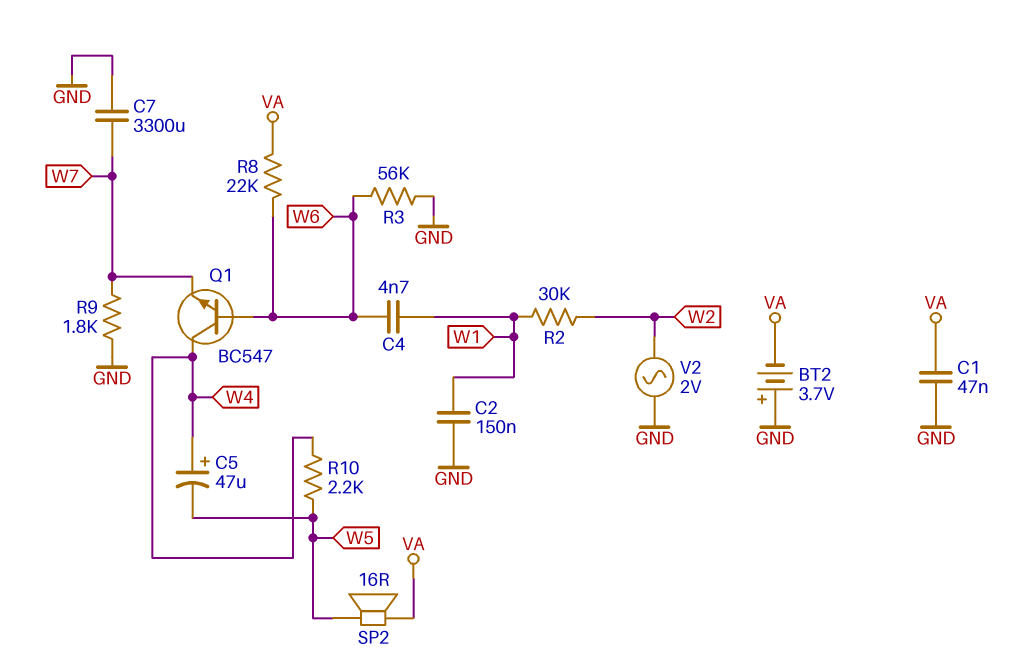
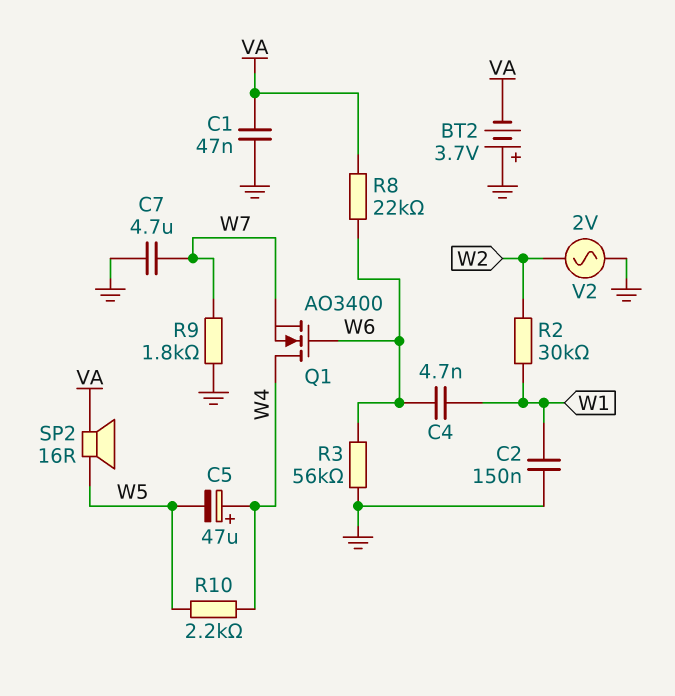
C7: 3300uF (GND, W7) -> 4.7uF (GND, W7)
Q1: NPN BC547 (B W6, C W4, E W7) -> NMOS AO3400 (G W6, D W4, S W7)

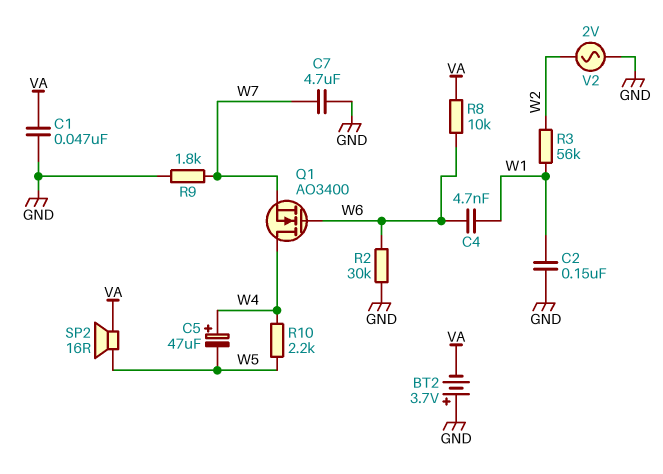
R2: 30k (W1, W2) -> 30k (GND, W6)
R3: 56k (GND, W6) -> 56k (W1, W2)
R8: 22k (VA, W6) -> 10k (VA, W6)

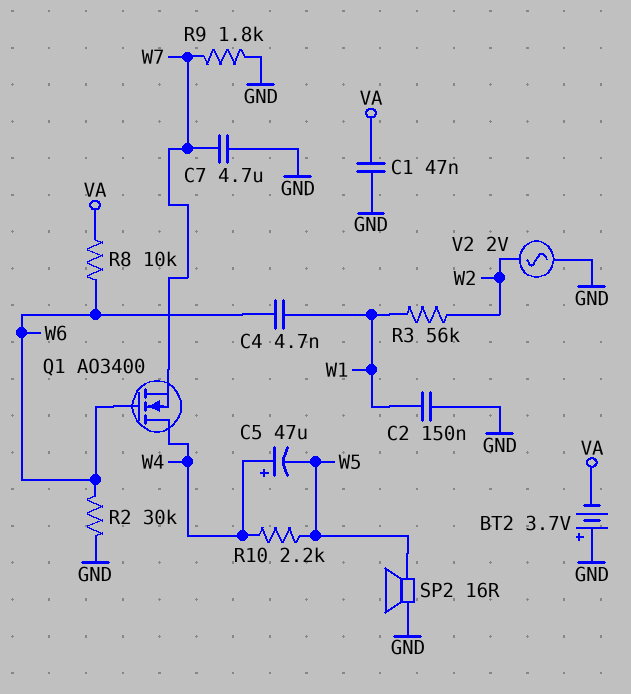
SP2: speaker 16R (VA, W5) -> speaker 16R (GND, W5)

